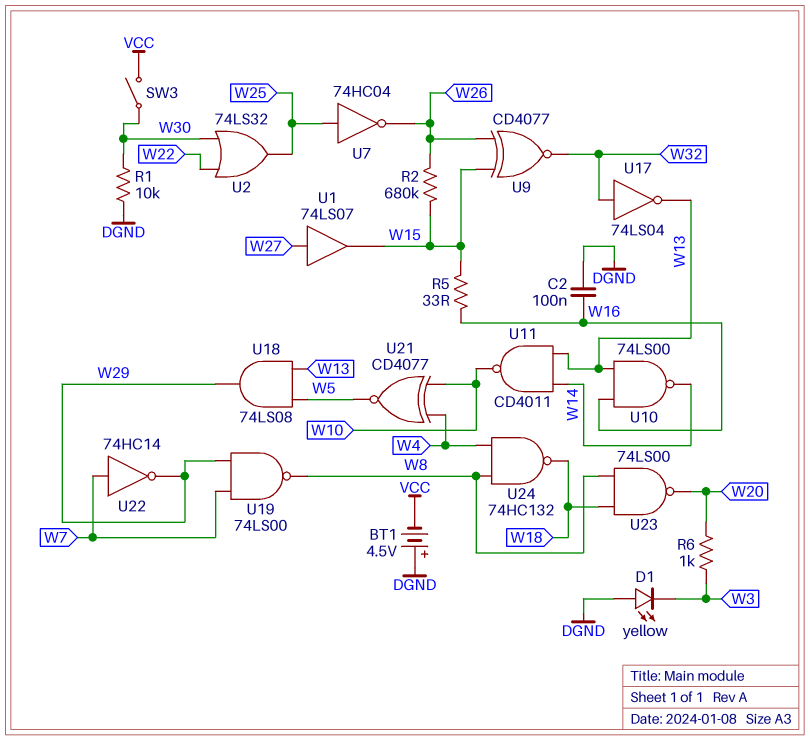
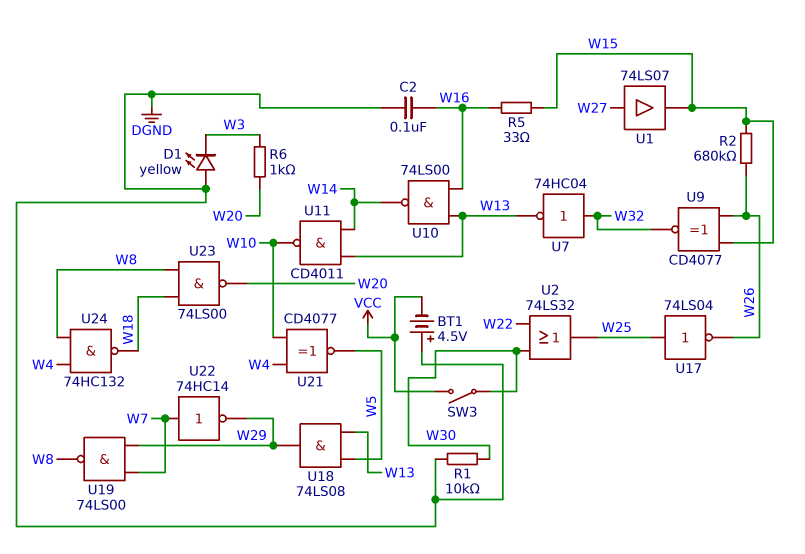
U7: NOT 74HC04 (in W25, out W26) -> NOT 74HC04 (in W32, out W13)
U17: NOT 74LS04 (in W32, out W13) -> NOT 74LS04 (in W25, out W26)

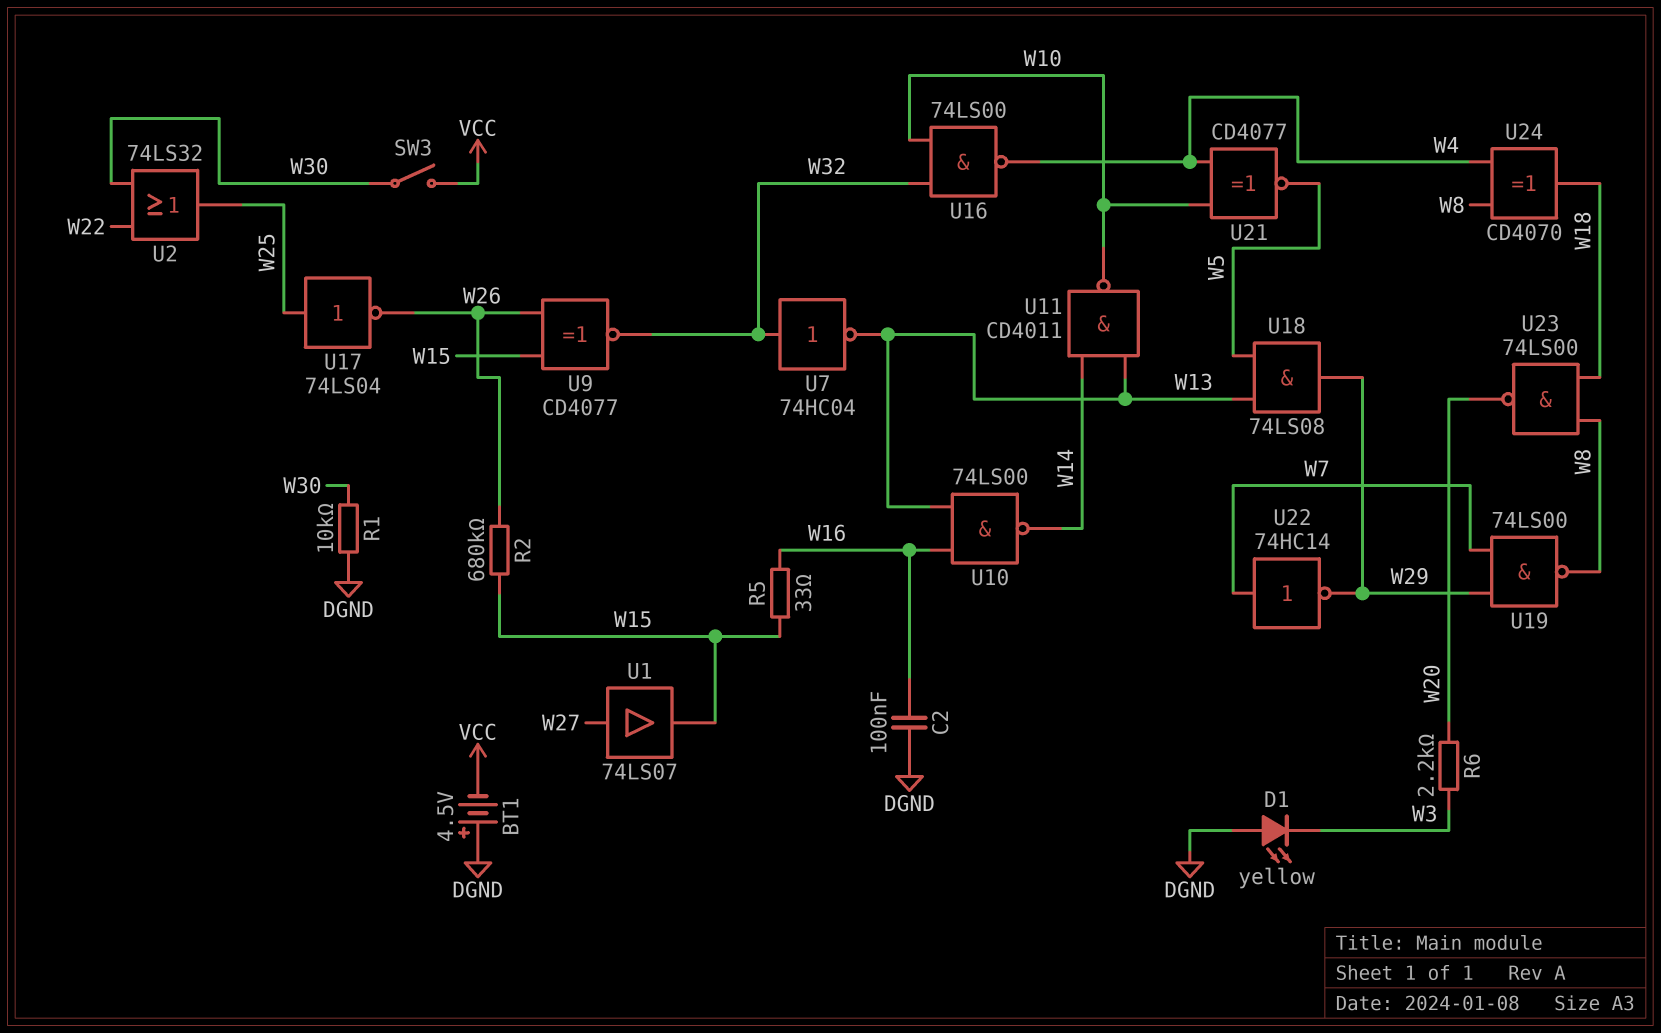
R6: 1k (W3, W20) -> 2.2k (W3, W20)
U16: none -> NAND 74LS00 (in W10, in W32, out W4)
U24: NAND 74HC132 (in W4, in W8, out W18) -> XOR CD4070 (in W4, in W8, out W18)

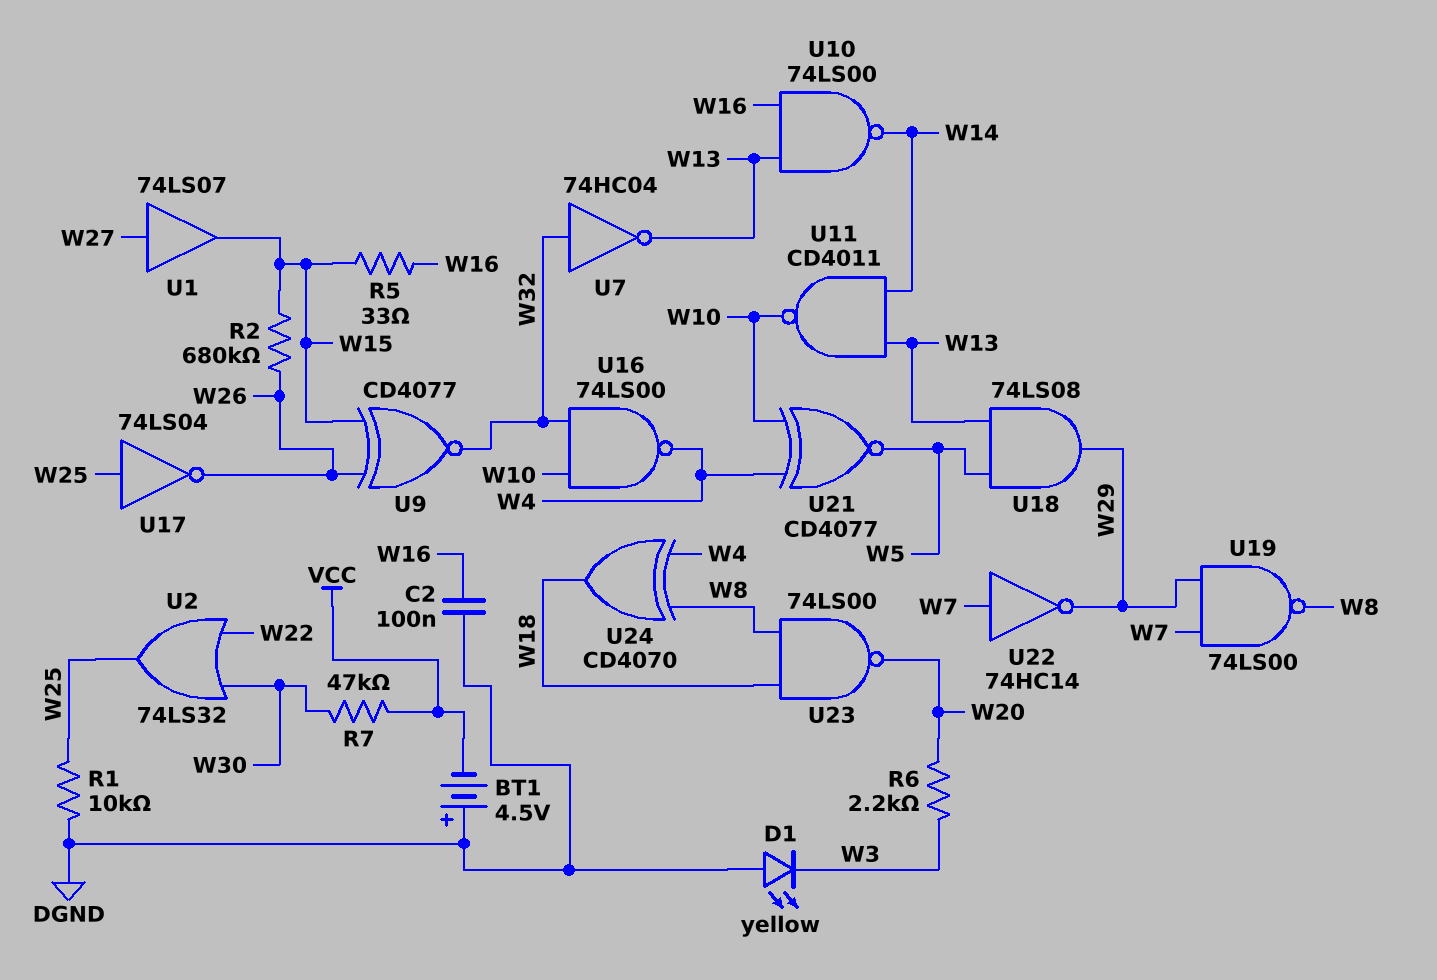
R1: 10k (DGND, W30) -> 10k (DGND, W25)
R7: none -> 47k (VCC, W30)
SW3: switch (VCC, W30) -> none

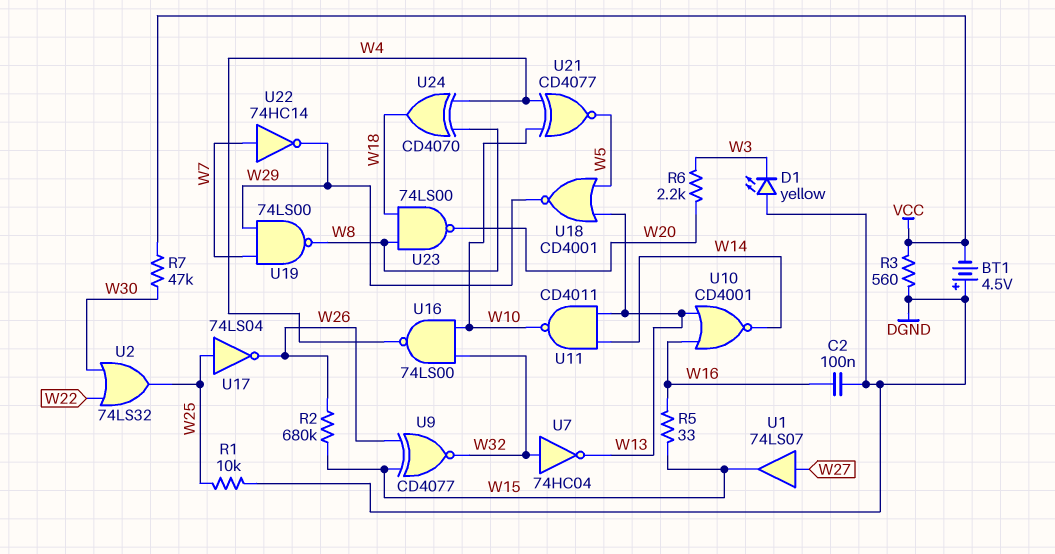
R3: none -> 560 (DGND, VCC)
U10: NAND 74LS00 (in W13, in W16, out W14) -> NOR CD4001 (in W13, in W16, out W14)
U18: AND 74LS08 (in W5, in W13, out W29) -> NOR CD4001 (in W5, in W13, out W29)

